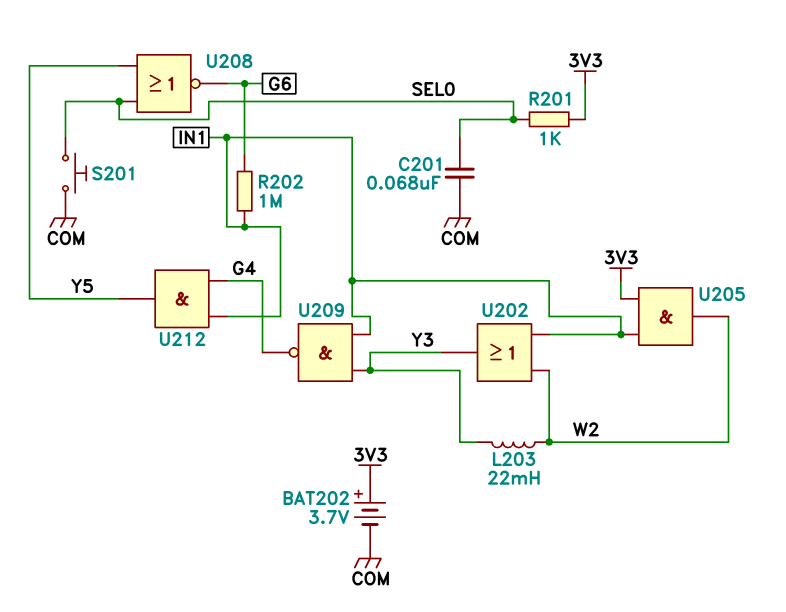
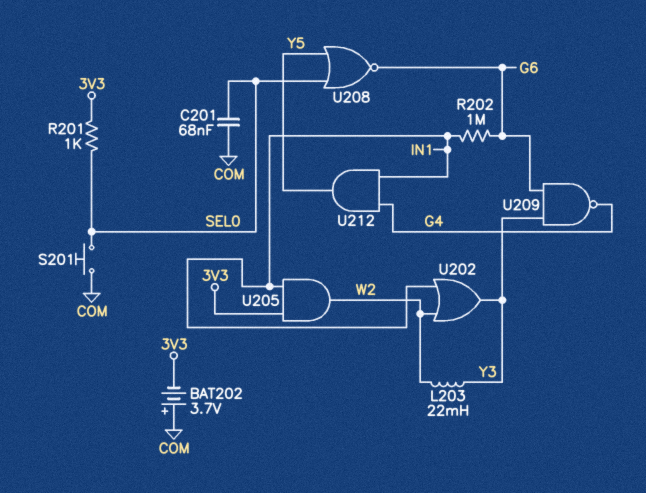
BAT202: 3.7V (plus 3V3, minus COM) -> 3.7V (plus COM, minus 3V3)
U209: NAND (in IN1, in Y3, out G4) -> NAND (in G6, in Y3, out G4)

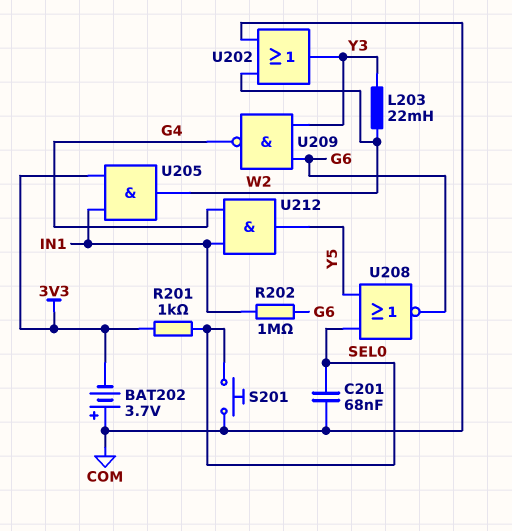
U202: OR (in IN1, in W2, out Y3) -> OR (in COM, in W2, out Y3)

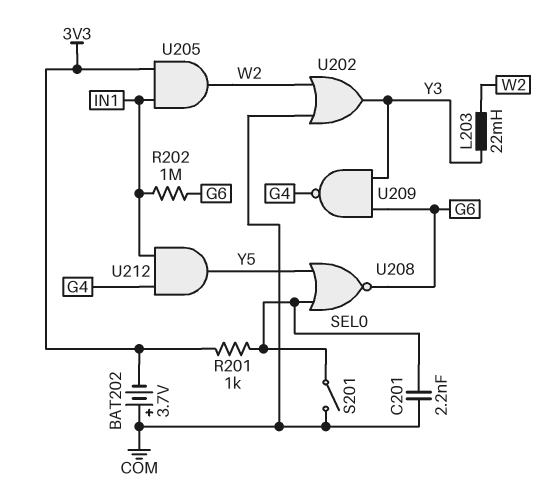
C201: 68nF (COM, SEL0) -> 2.2nF (COM, SEL0)
S201: button (COM, SEL0) -> switch (COM, SEL0)

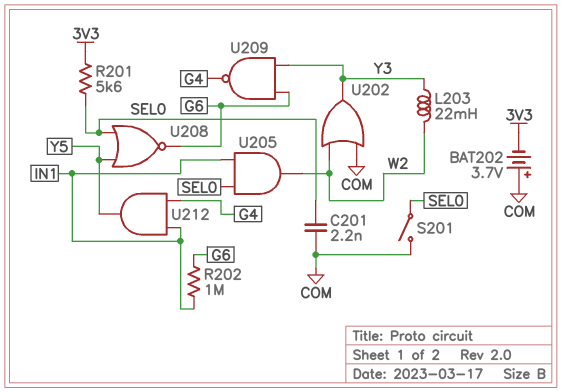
R201: 1k (3V3, SEL0) -> 5.6k (3V3, SEL0)
U205: AND (in 3V3, in IN1, out W2) -> AND (in IN1, in SEL0, out W2)

